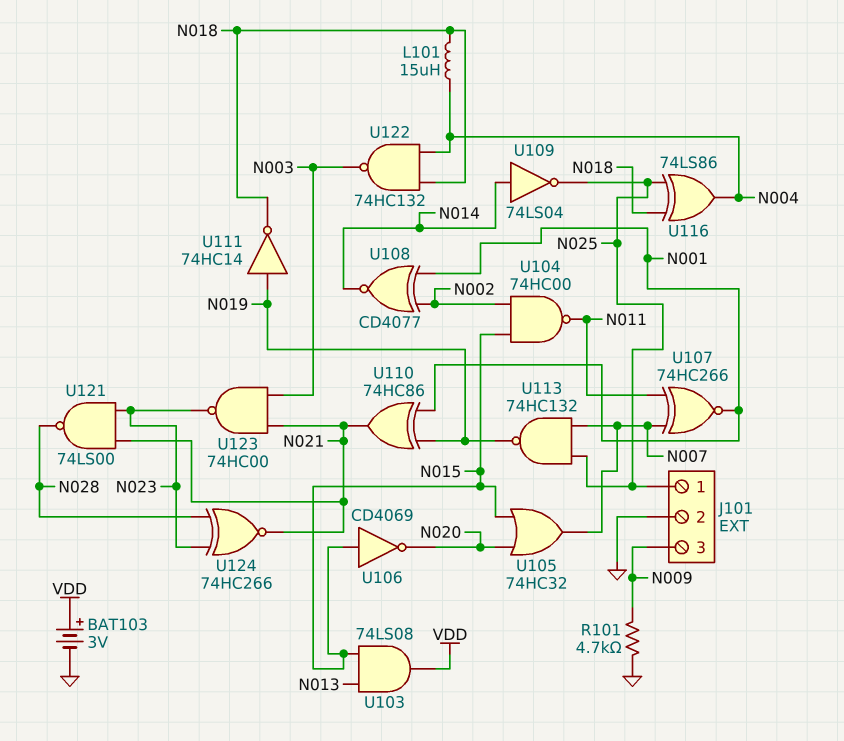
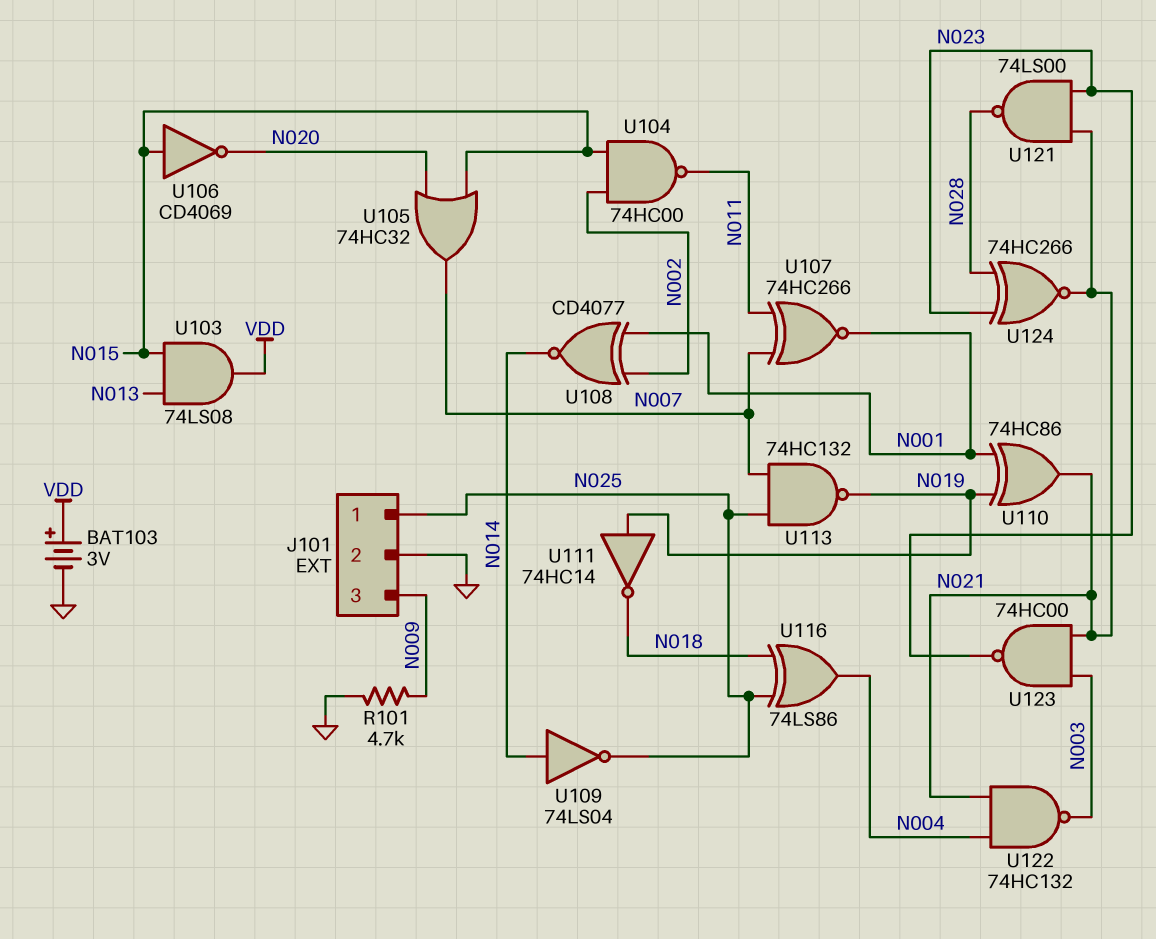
L101: 15uH (N004, N018) -> none
U122: NAND 74HC132 (in N004, in N018, out N003) -> NAND 74HC132 (in N004, in N021, out N003)

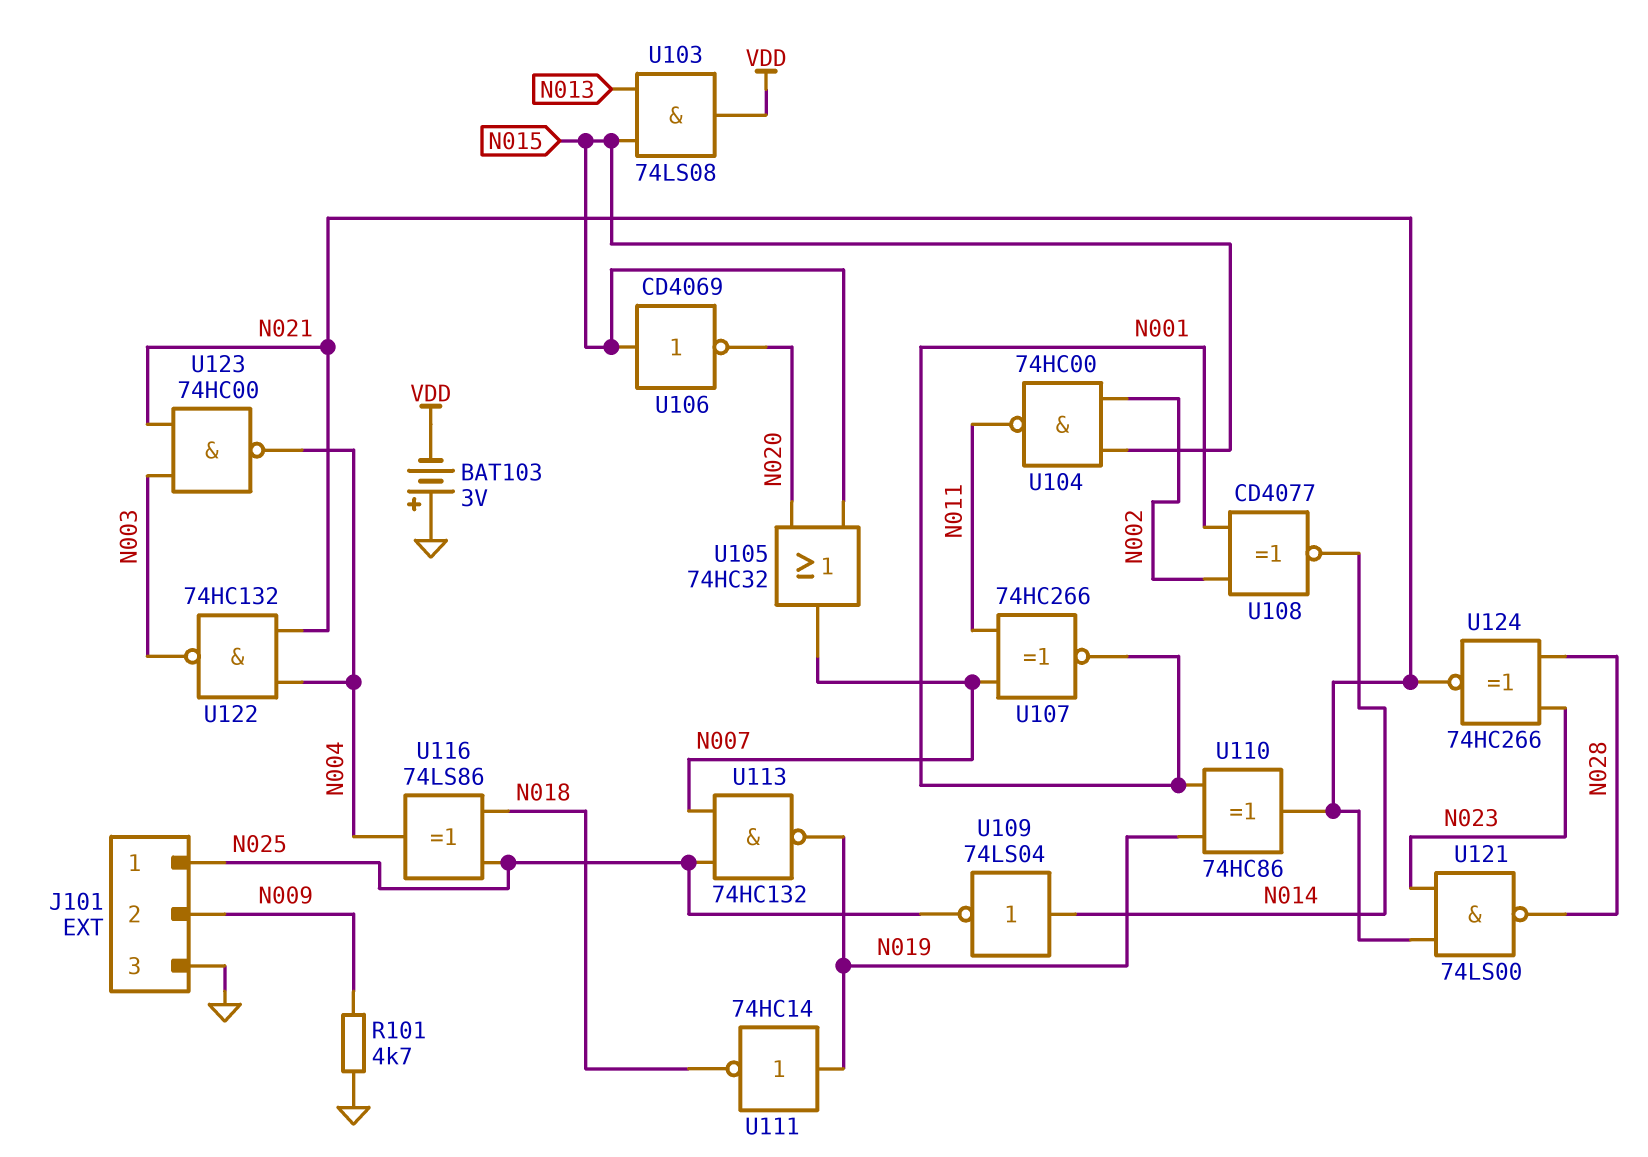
BAT103: 3V (plus VDD, minus GND) -> 3V (plus GND, minus VDD)
J101 pin 2: GND -> N009
J101 pin 3: N009 -> GND
U123: NAND 74HC00 (in N003, in N021, out N023) -> NAND 74HC00 (in N003, in N021, out N004)

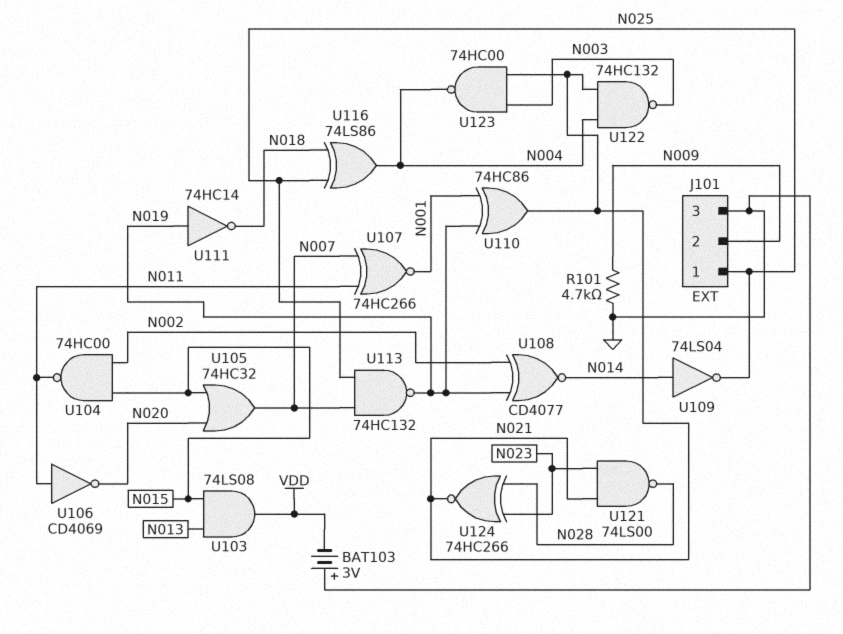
U106: NOT CD4069 (in N015, out N020) -> NOT CD4069 (in N011, out N020)
U108: XNOR CD4077 (in N001, in N002, out N014) -> XNOR CD4077 (in N002, in N019, out N014)

